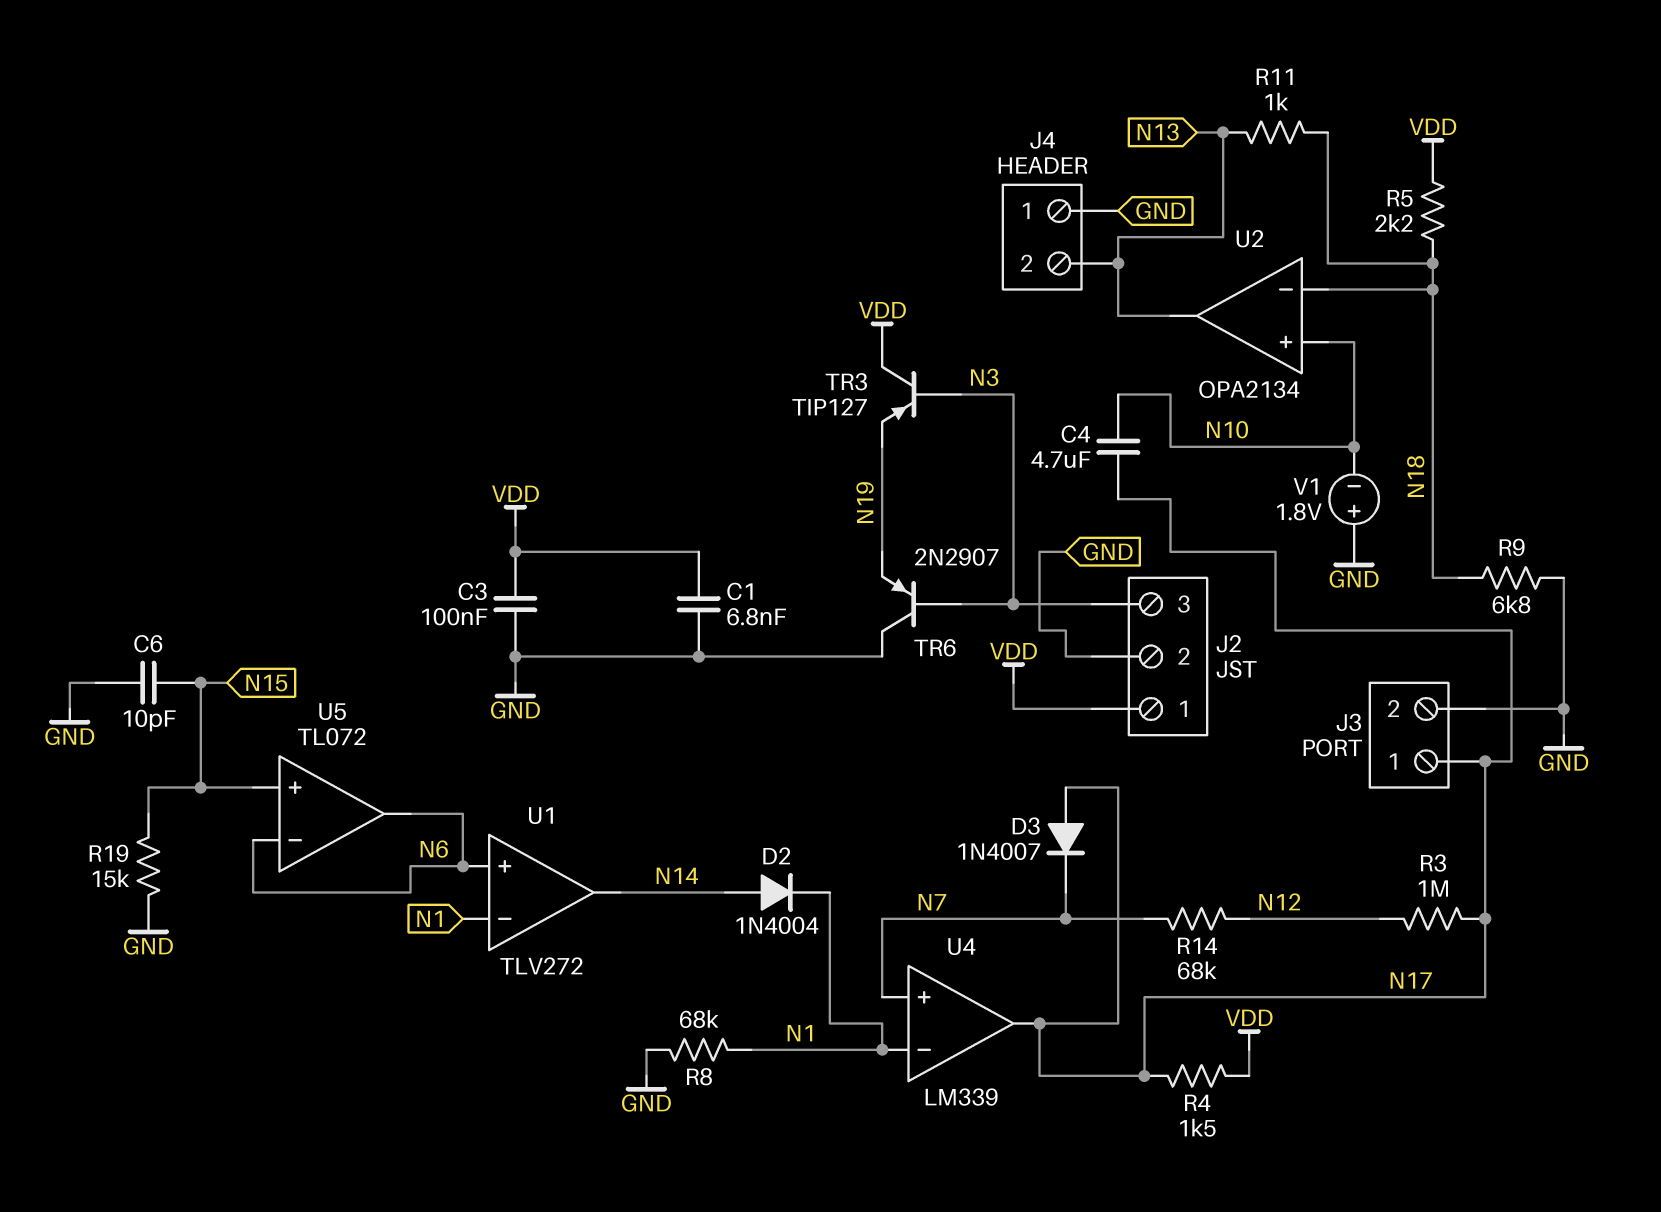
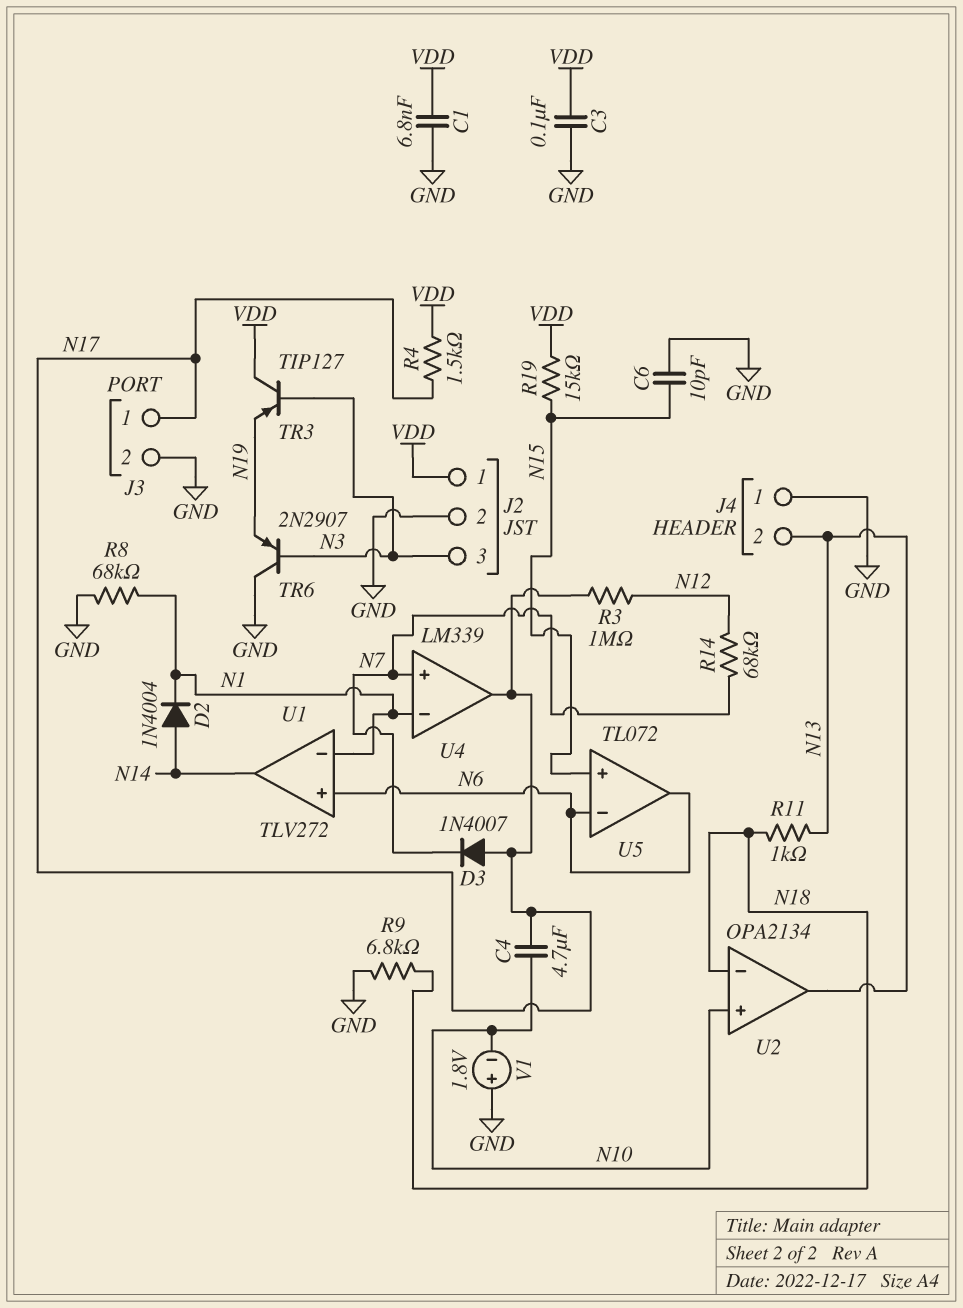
R5: 2.2k (N18, VDD) -> none
R19: 15k (GND, N15) -> 15k (N15, VDD)

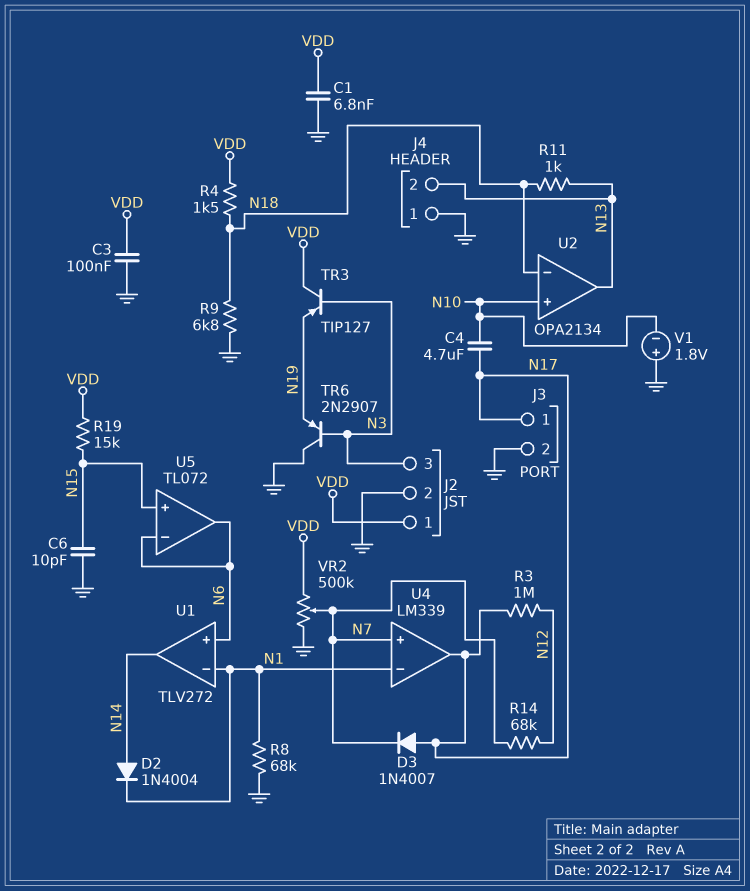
R4: 1.5k (N17, VDD) -> 1.5k (N18, VDD)
VR2: none -> 500k (GND, VDD, wiper N7)

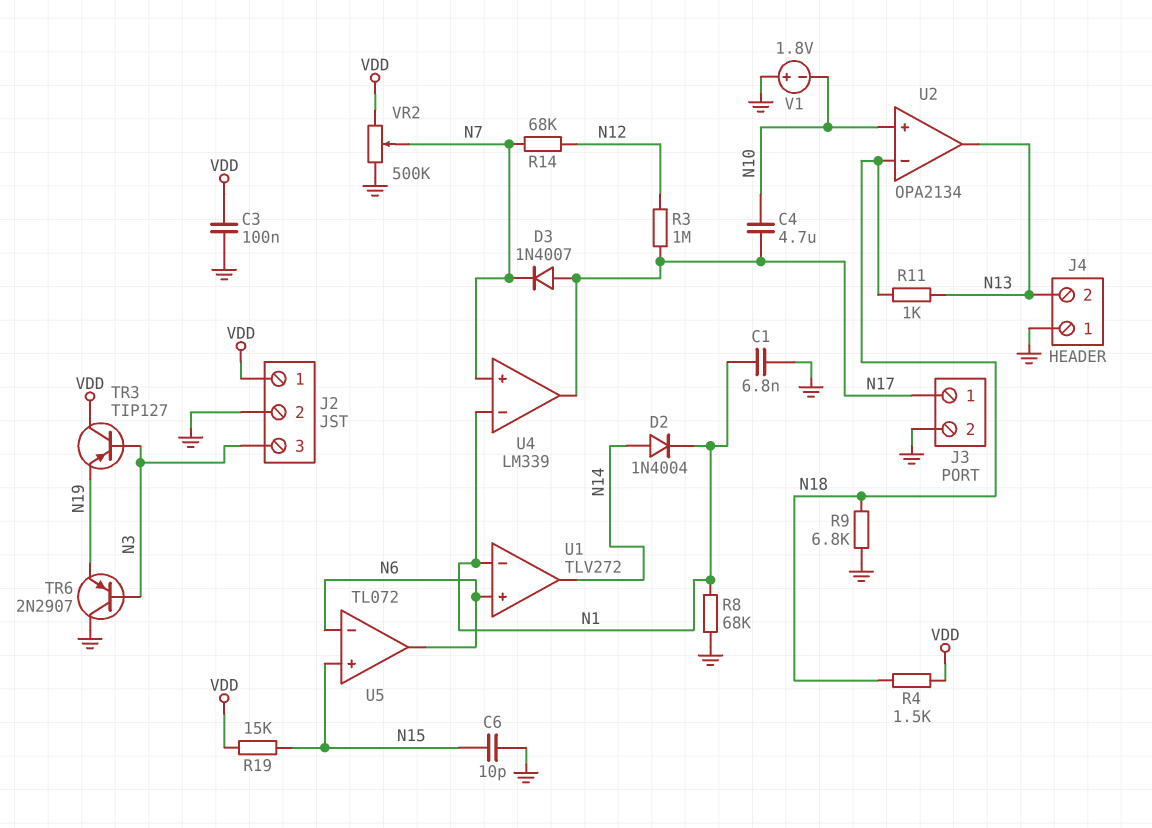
C1: 6.8nF (GND, VDD) -> 6.8nF (GND, N1)

